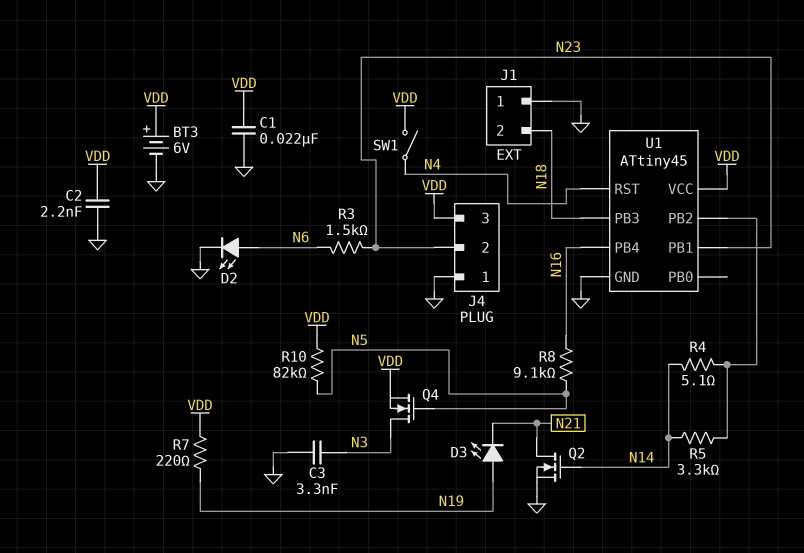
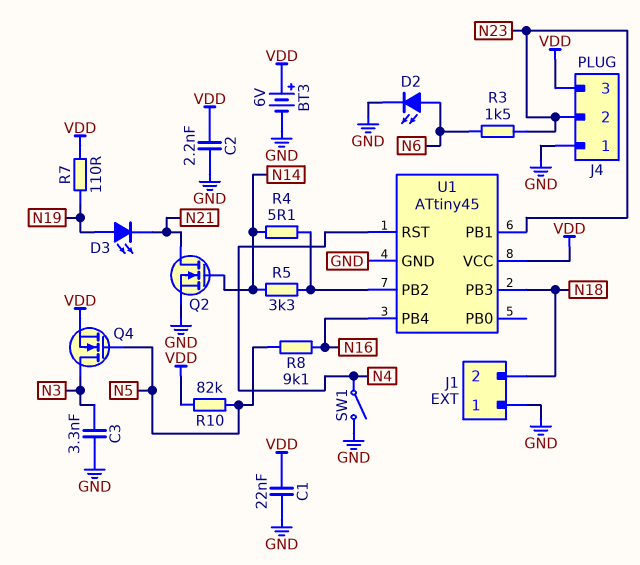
R7: 220 (N19, VDD) -> 110 (N19, VDD)
SW1: switch (N4, VDD) -> switch (GND, N4)

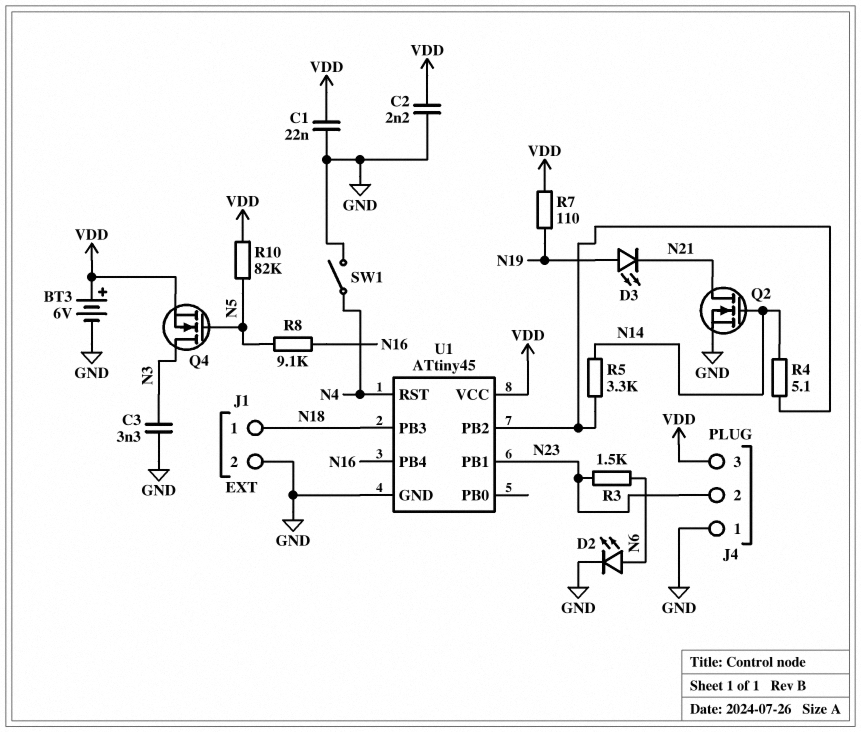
J1 pin 1: GND -> N18
J1 pin 2: N18 -> GND

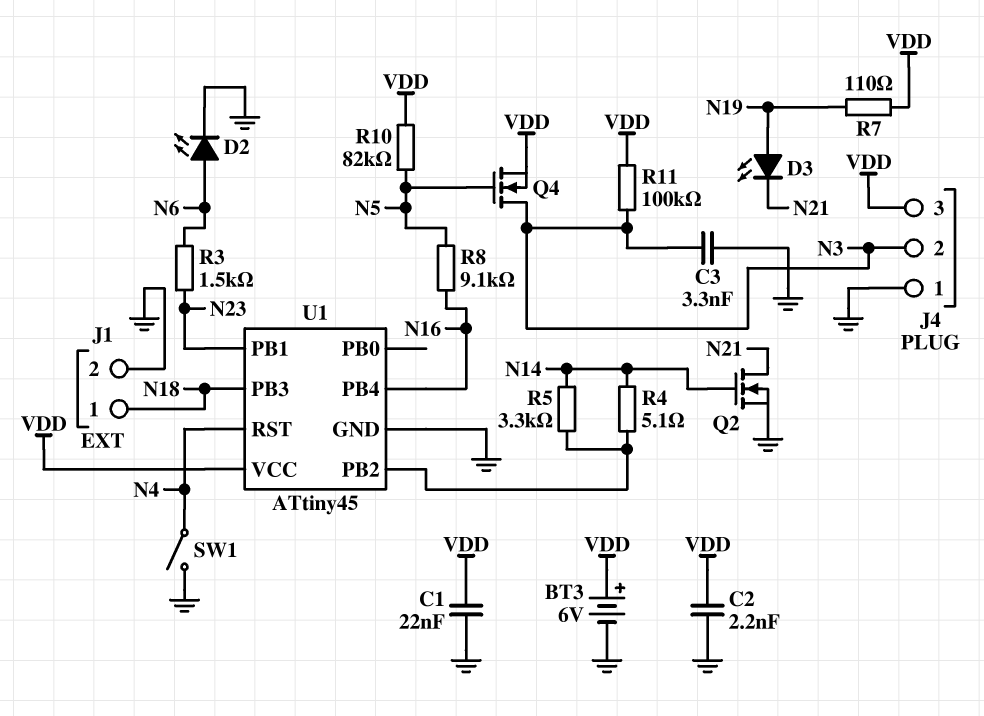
J4 pin 2: N23 -> N3
R11: none -> 100k (N3, VDD)

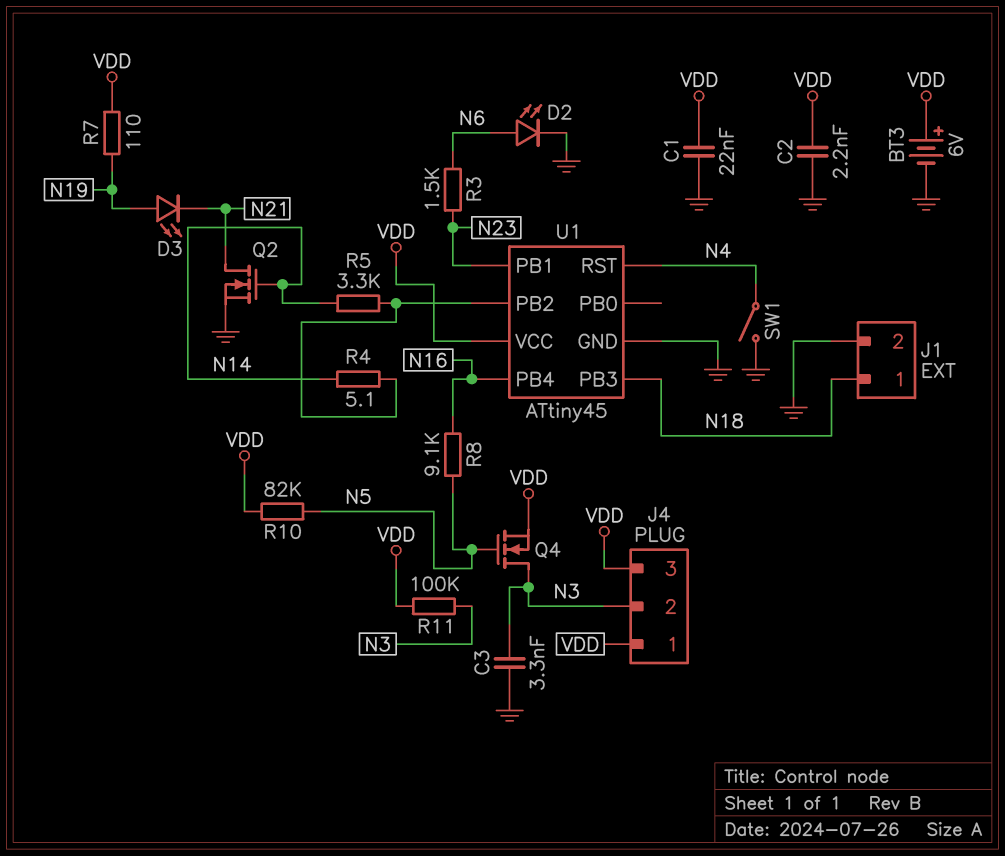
J4 pin 1: GND -> VDD

